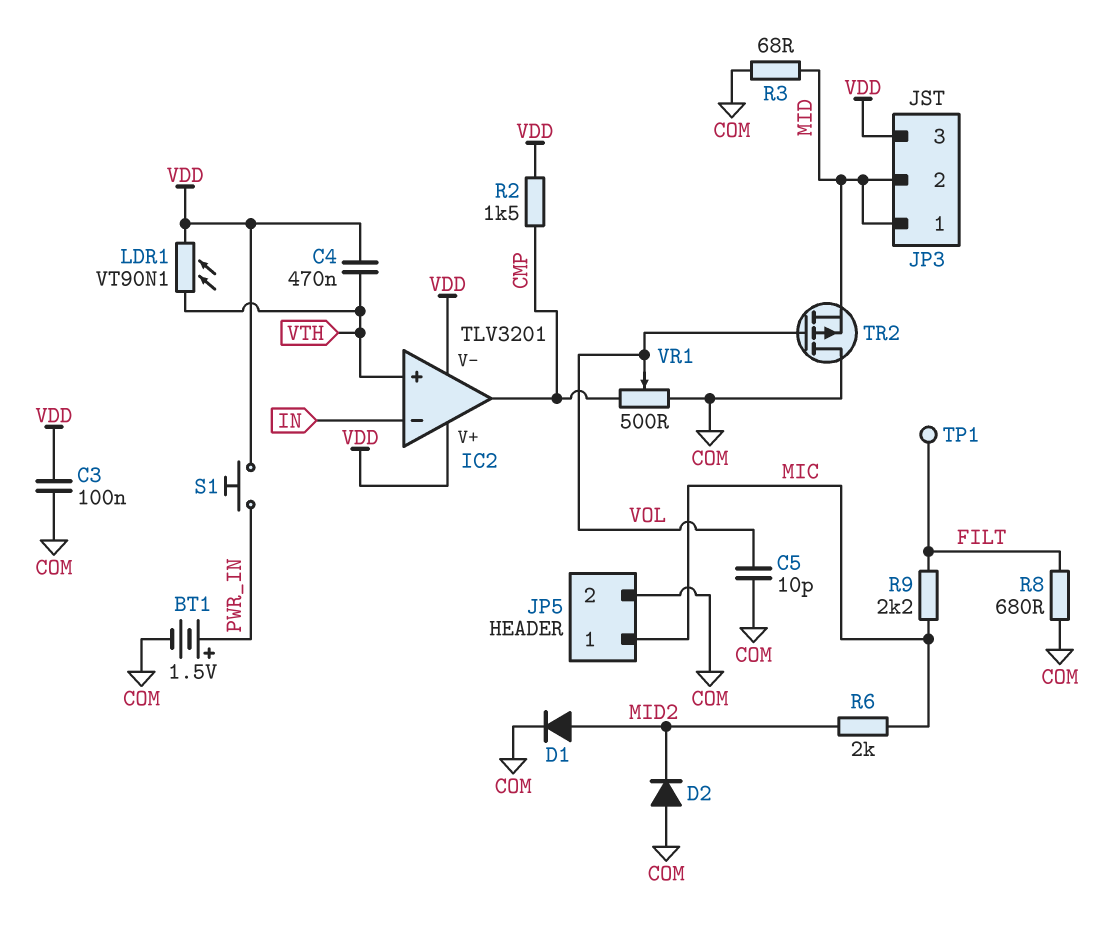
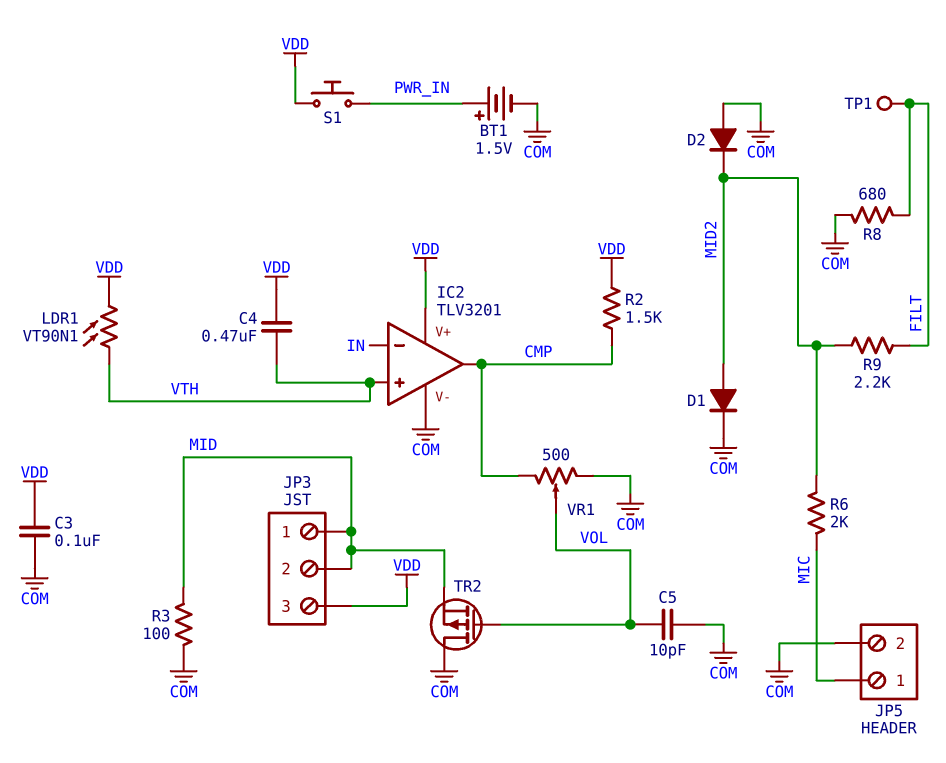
IC2 pin V-: VDD -> COM
R3: 68 (COM, MID) -> 100 (COM, MID)
R9: 2.2k (FILT, MIC) -> 2.2k (FILT, MID2)

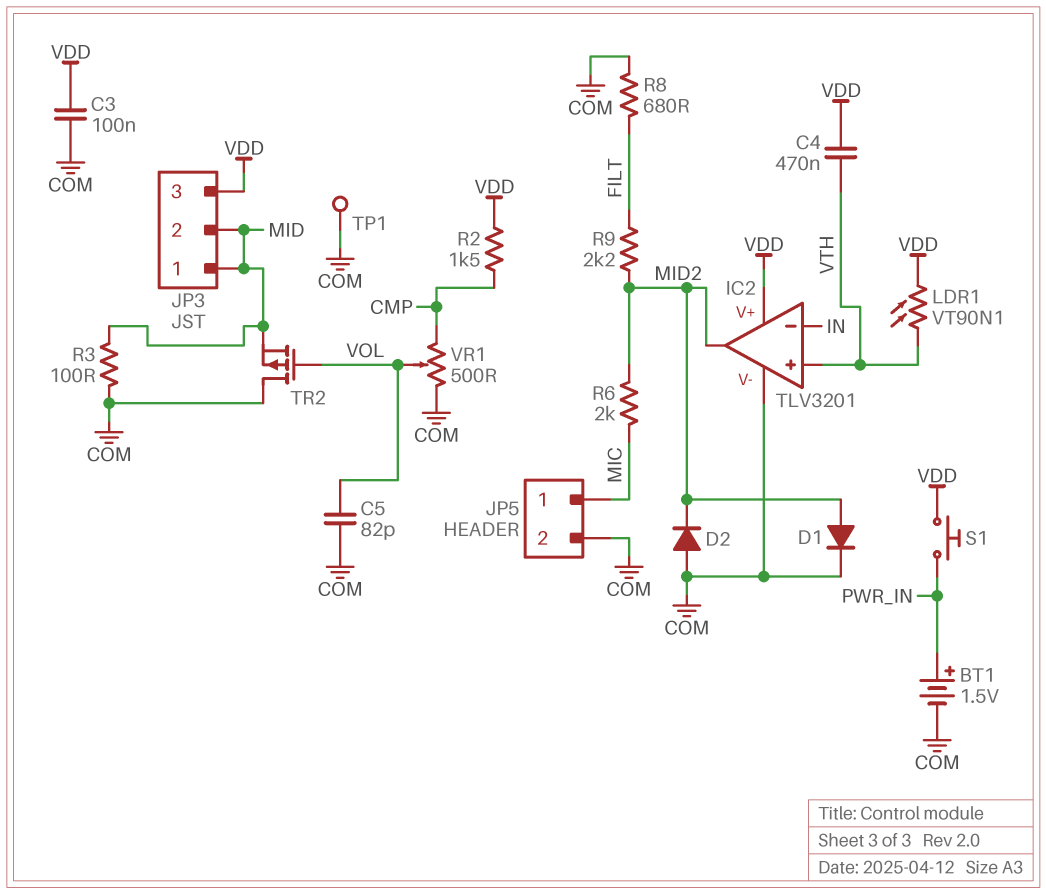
C5: 10pF (COM, VOL) -> 82pF (COM, VOL)
IC2 pin out: CMP -> MID2
TP1: test point (FILT) -> test point (COM)

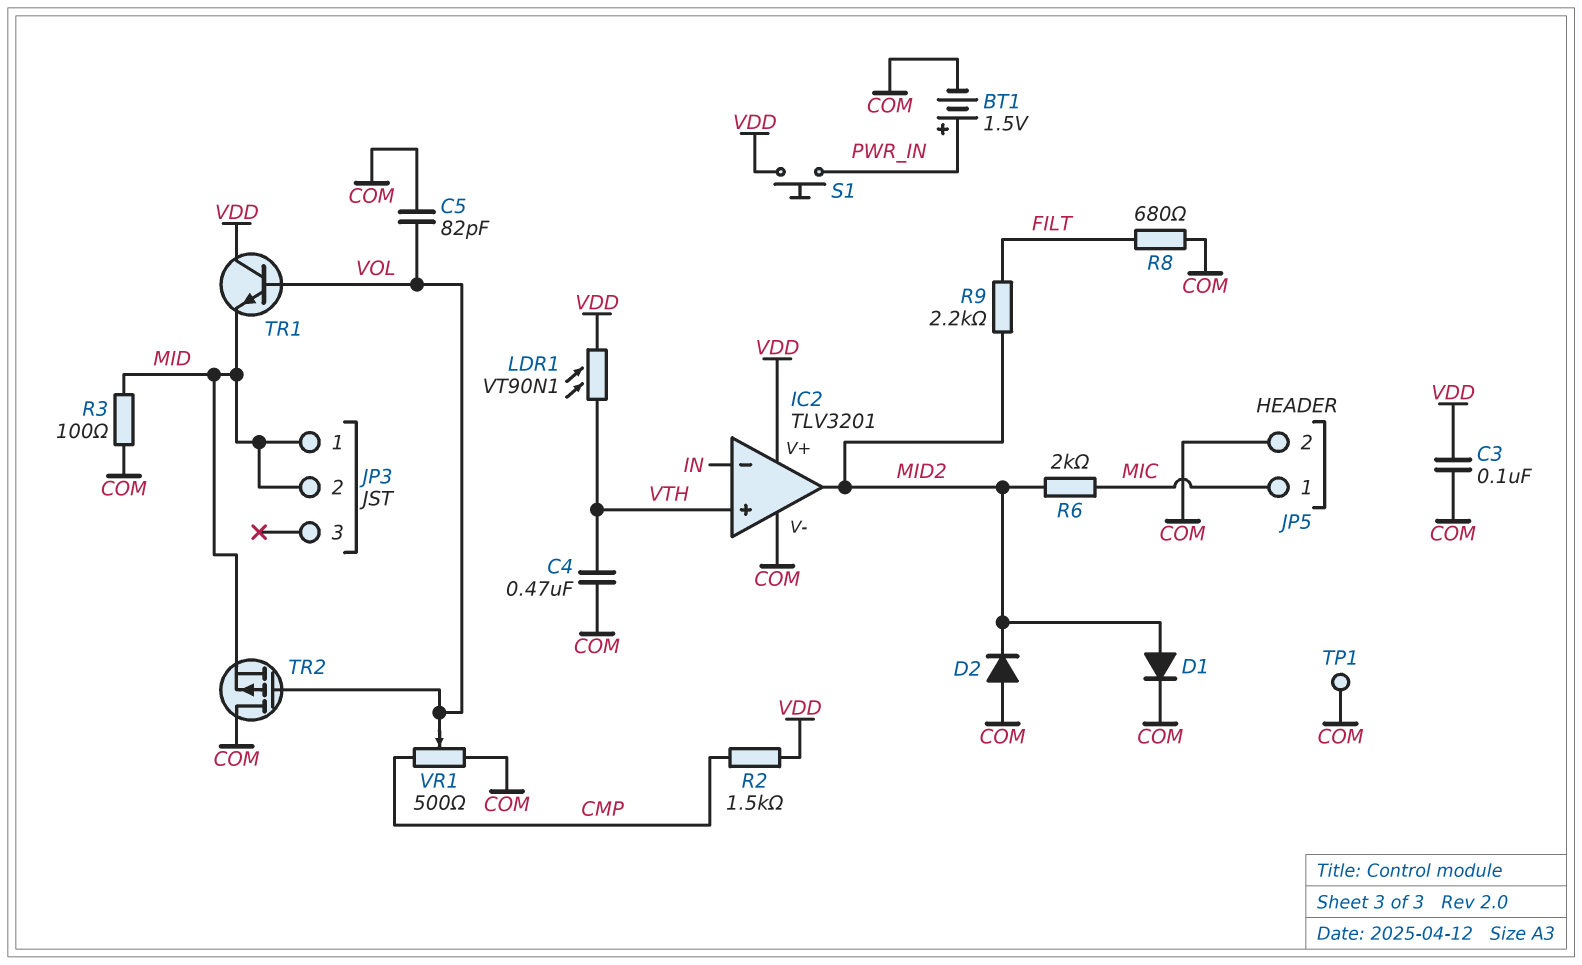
C4: 470nF (VDD, VTH) -> 470nF (COM, VTH)
JP3 pin 3: VDD -> none
TR1: none -> NPN (B VOL, C VDD, E MID)

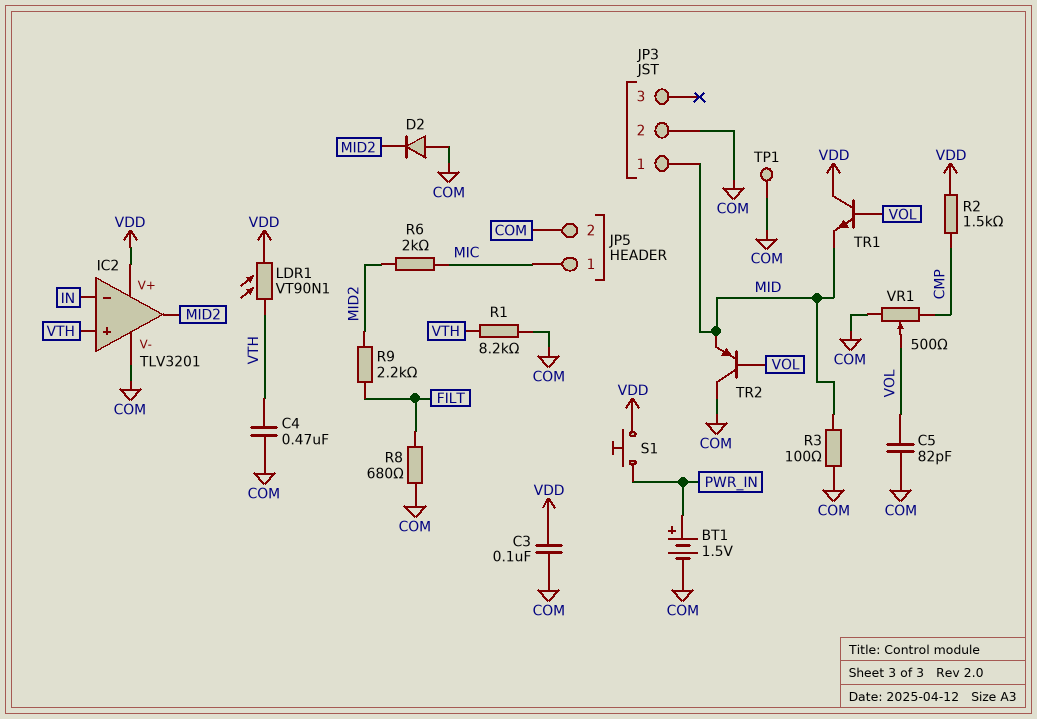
D1: diode (A MID2, K COM) -> none
JP3 pin 2: MID -> COM
R1: none -> 8.2k (COM, VTH)
TR2: PMOS (G VOL, D COM, S MID) -> PNP (B VOL, C COM, E MID)

